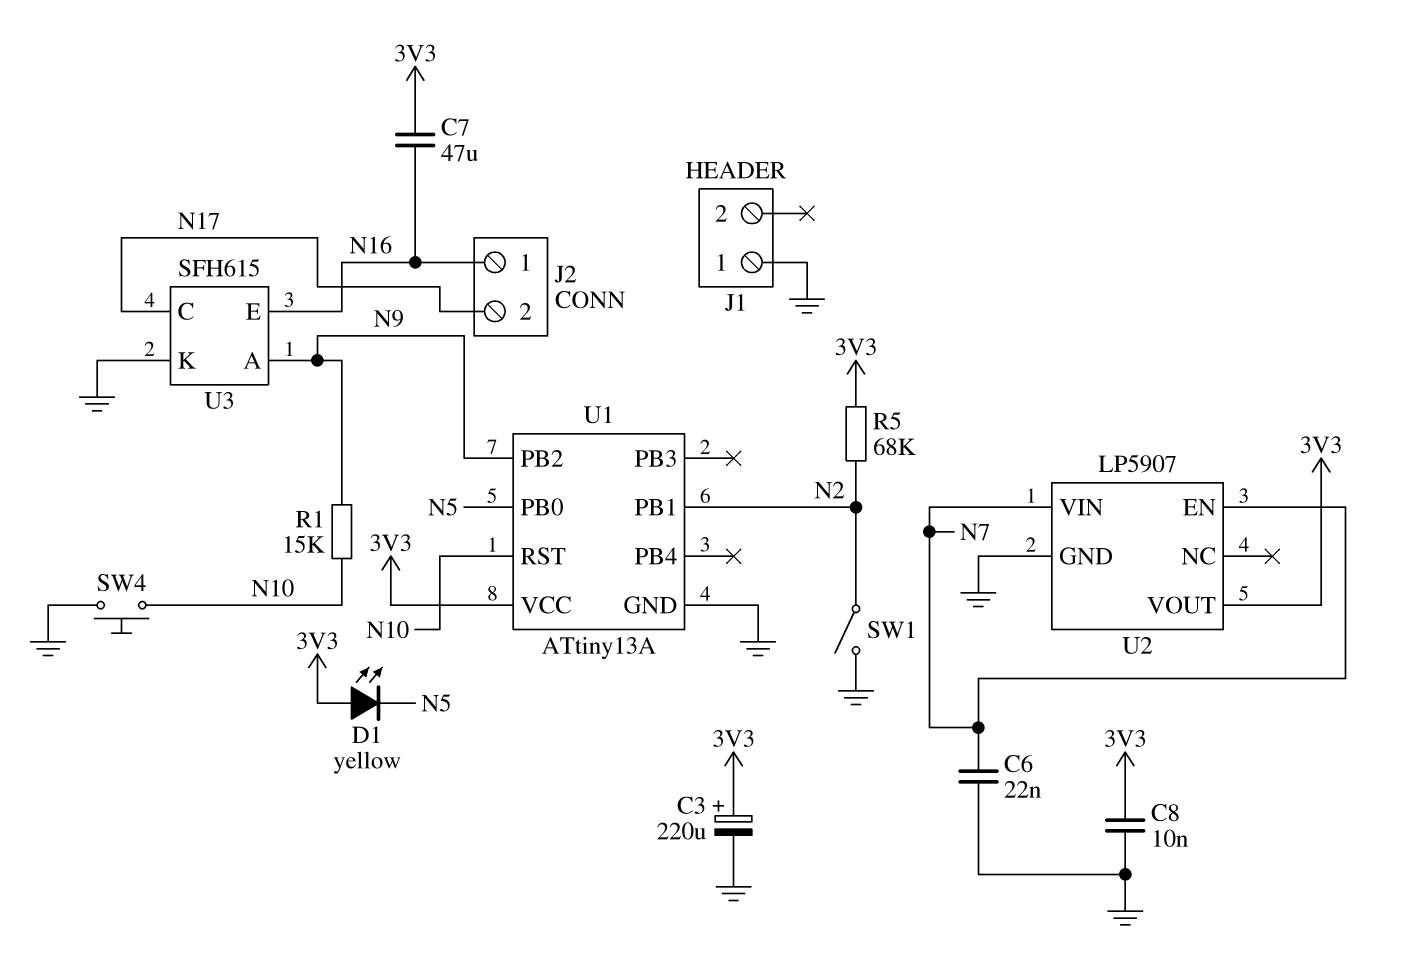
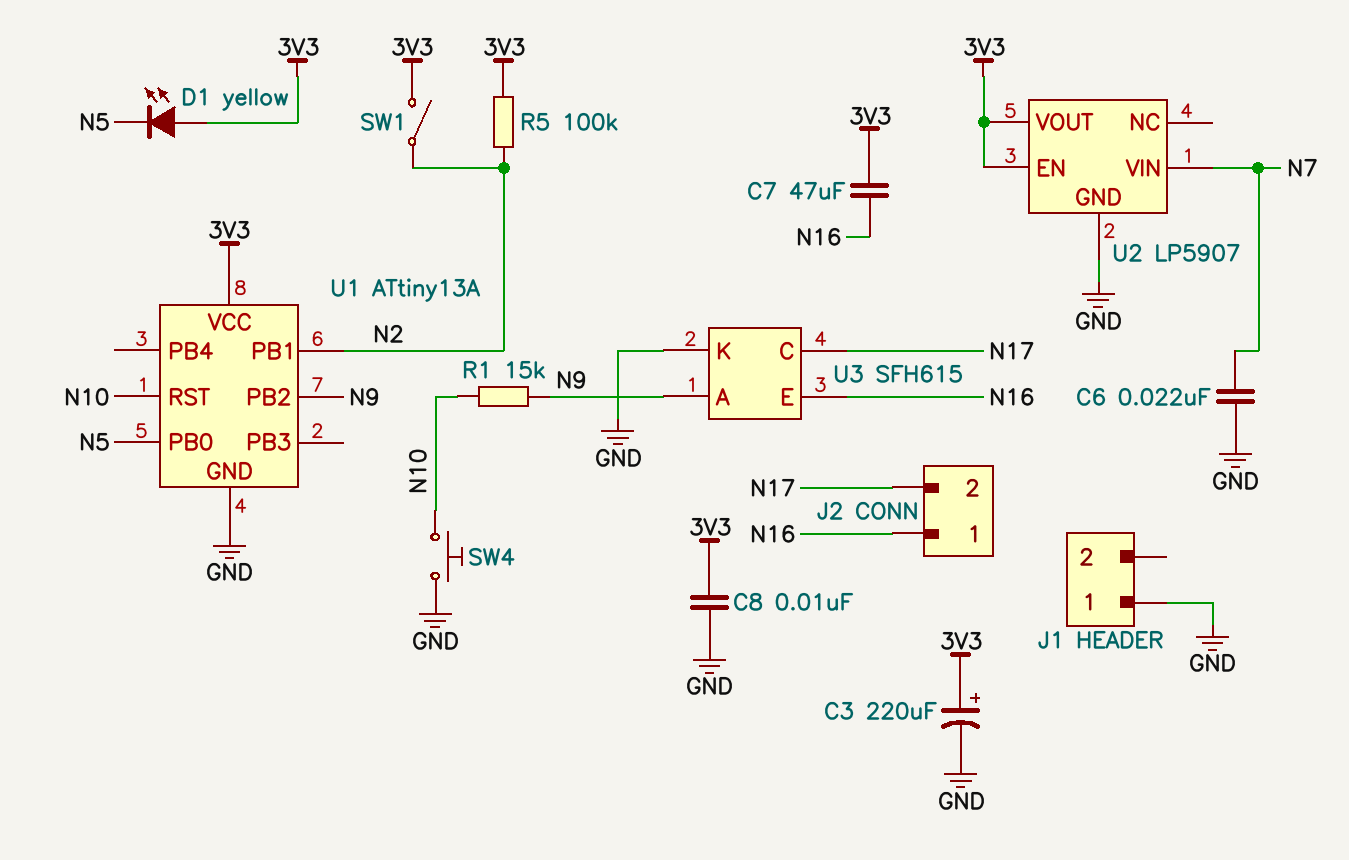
R5: 68k (3V3, N2) -> 100k (3V3, N2)
SW1: switch (GND, N2) -> switch (3V3, N2)
U2 pin EN: N7 -> 3V3

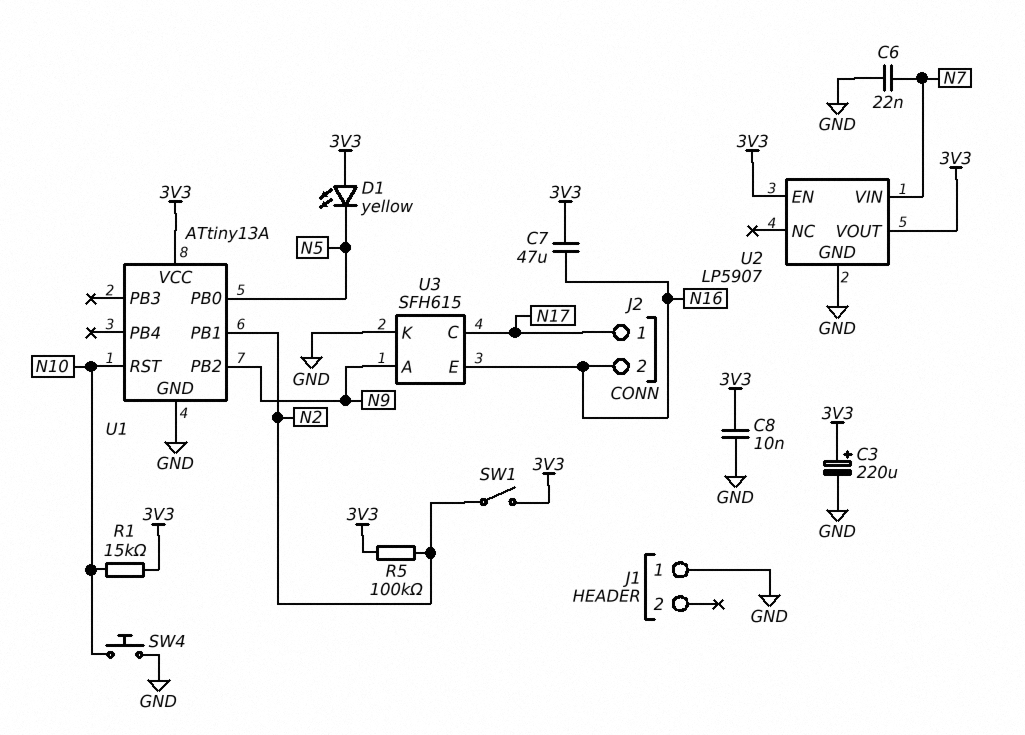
J2 pin 1: N16 -> N17
J2 pin 2: N17 -> N16
R1: 15k (N9, N10) -> 15k (3V3, N10)

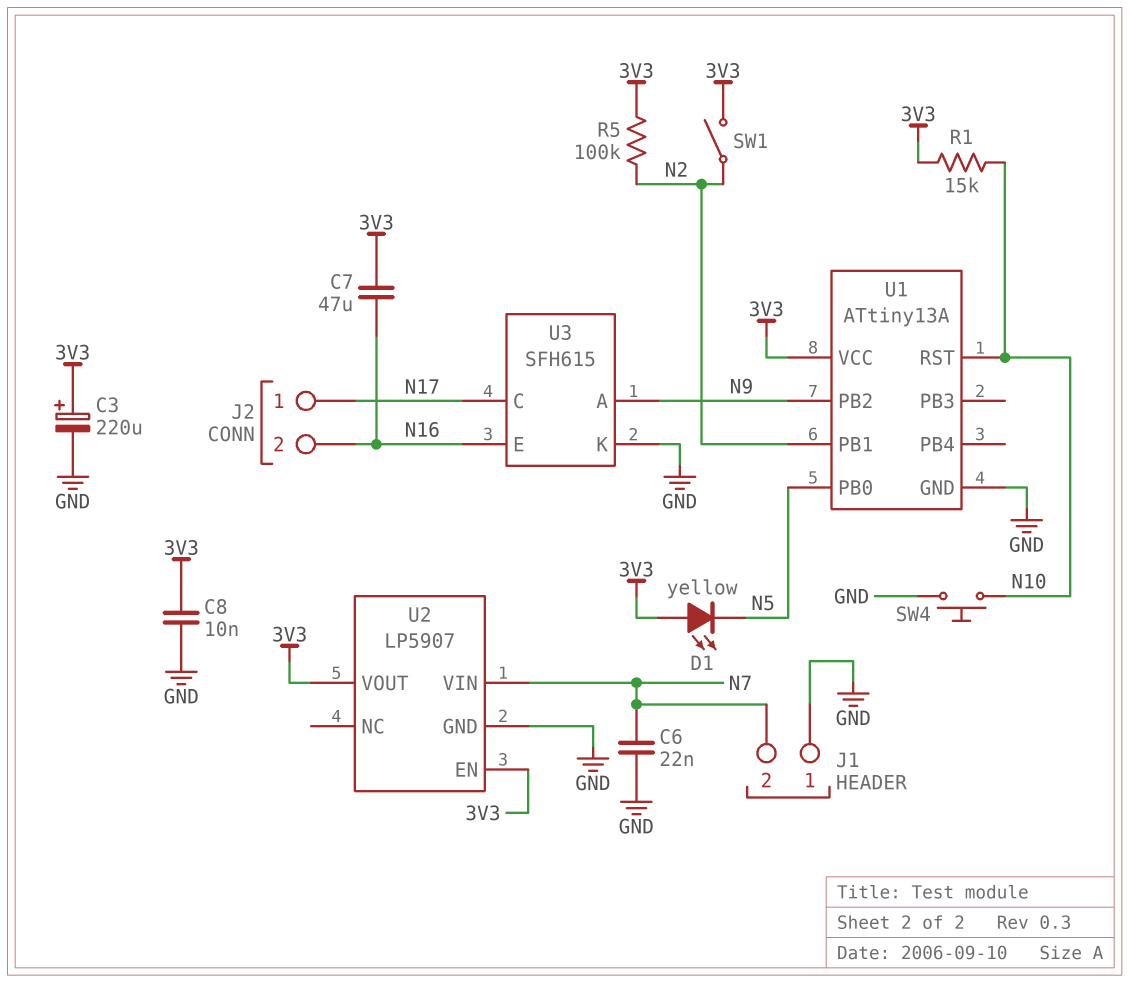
J1 pin 2: none -> N7

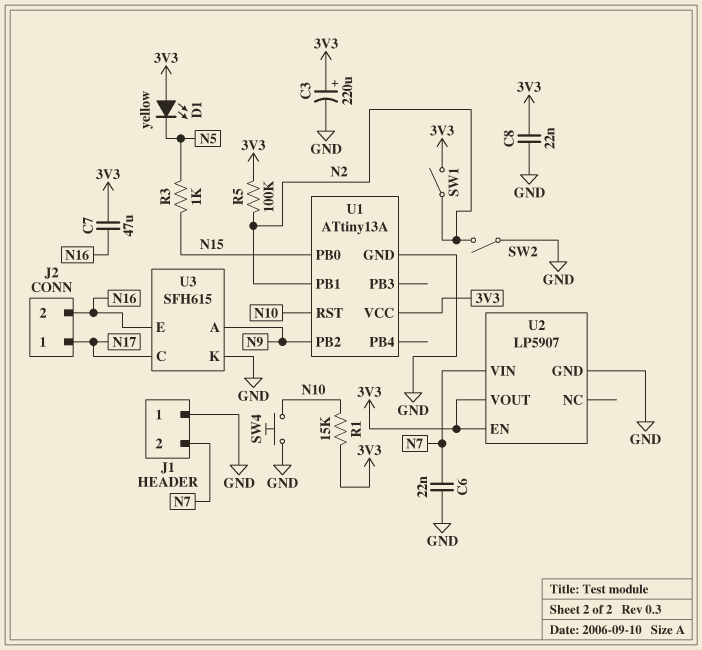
C8: 10nF (3V3, GND) -> 22nF (3V3, GND)
R3: none -> 1k (N5, N15)
SW2: none -> switch (GND, N2)
U1 pin PB0: N5 -> N15

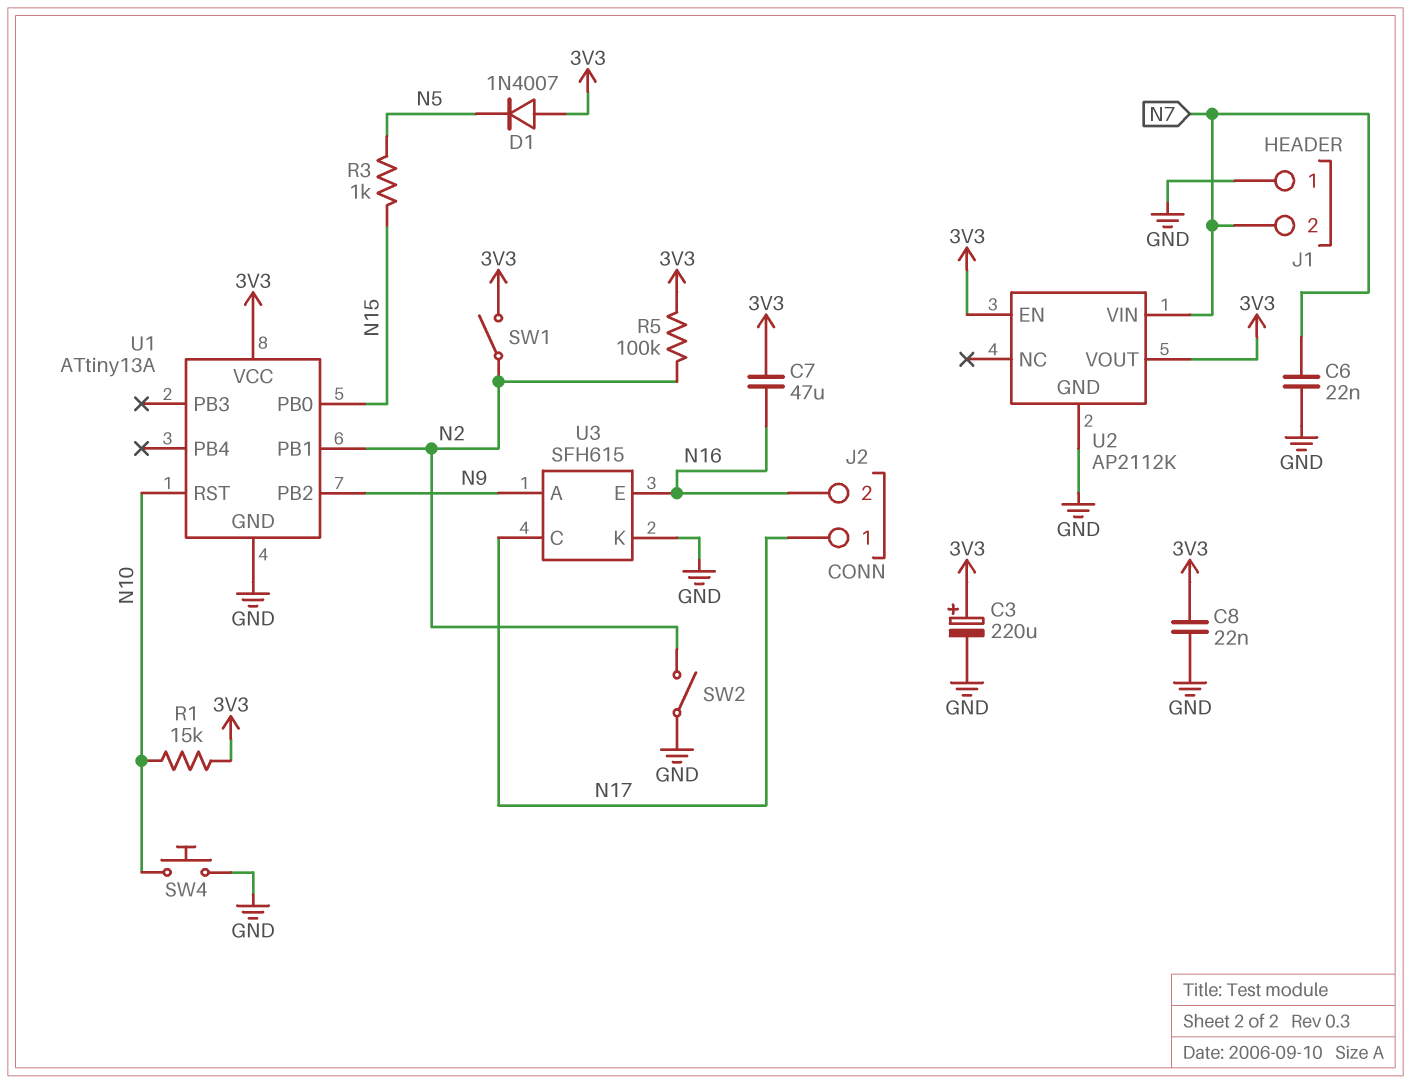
D1: LED yellow (A 3V3, K N5) -> diode 1N4007 (A 3V3, K N5)
U2: LP5907 -> AP2112K

